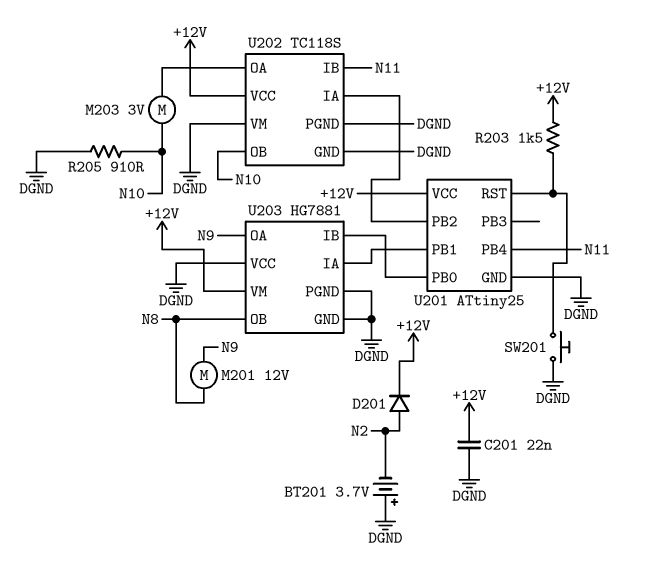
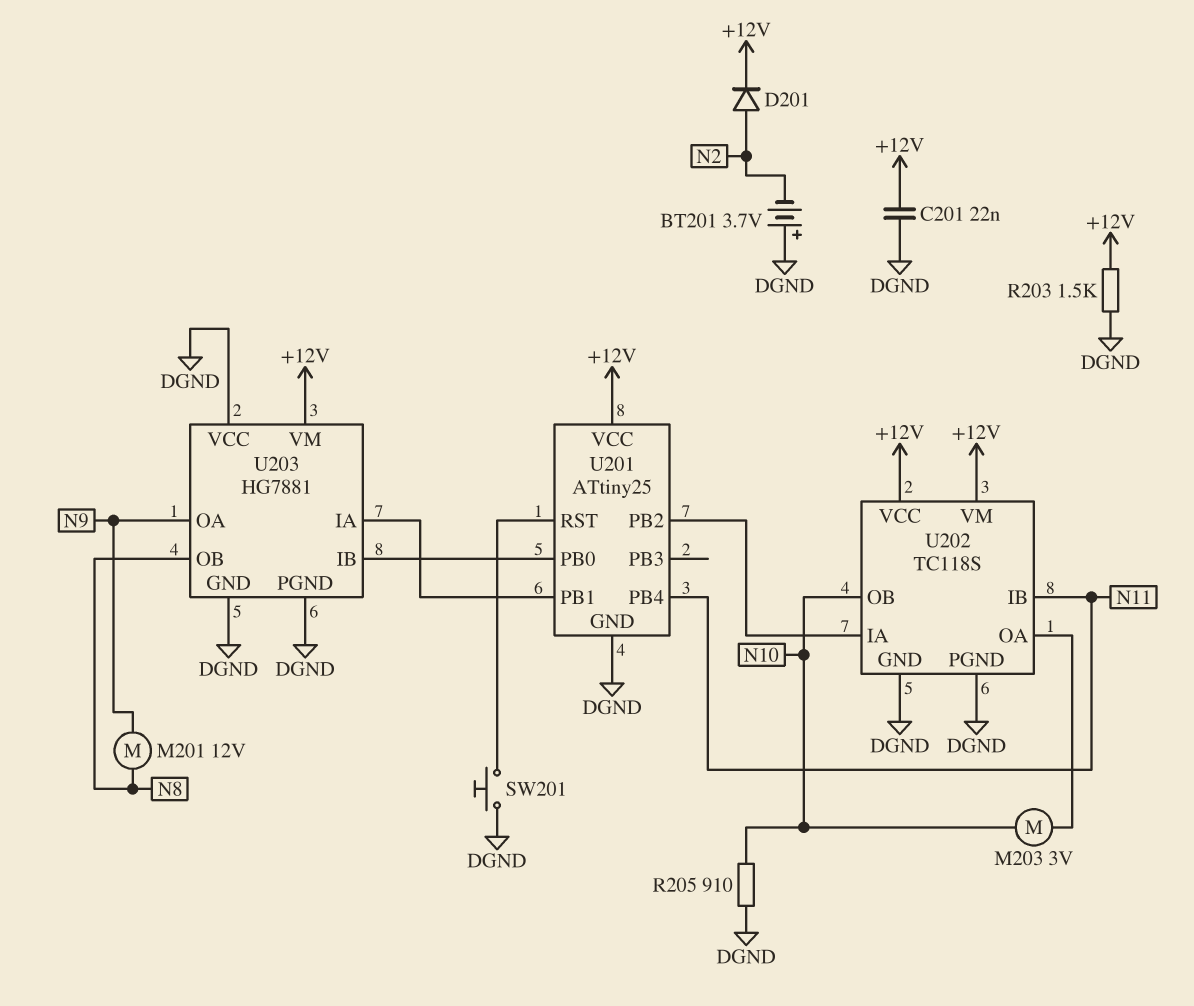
R203: 1.5k (+12V, U201/RST) -> 1.5k (+12V, DGND)
U202 pin VM: DGND -> +12V

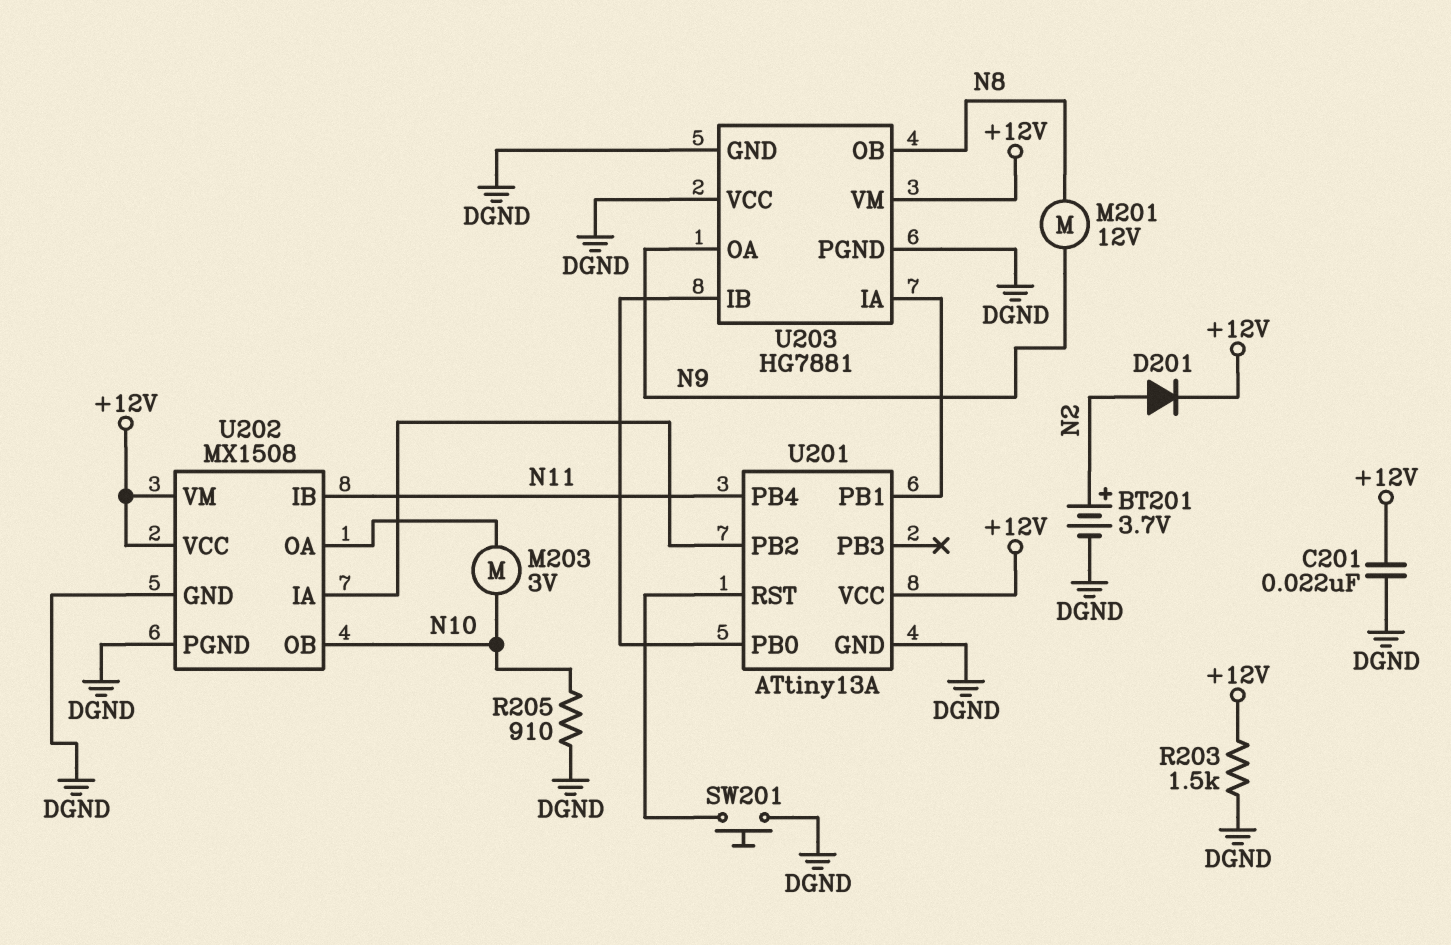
BT201: 3.7V (plus DGND, minus N2) -> 3.7V (plus N2, minus DGND)
U201: ATtiny25 -> ATtiny13A
U202: TC118S -> MX1508

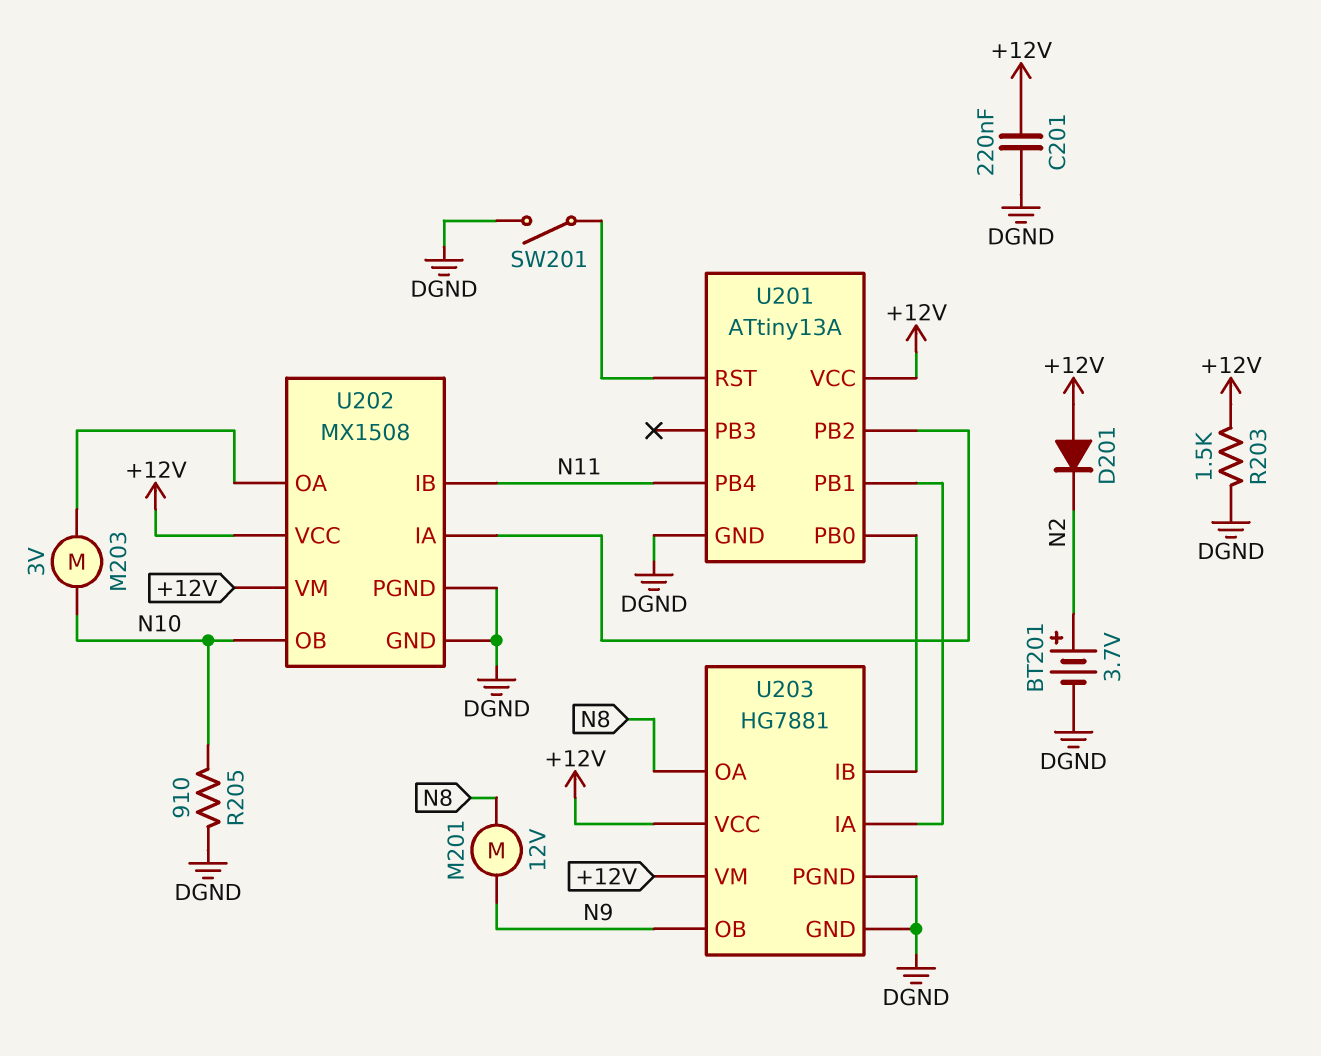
C201: 22nF (+12V, DGND) -> 220nF (+12V, DGND)
D201: diode (A N2, K +12V) -> diode (A +12V, K N2)
SW201: button (DGND, U201/RST) -> switch (DGND, U201/RST)
U203 pin OA: N9 -> N8
U203 pin OB: N8 -> N9
U203 pin VCC: DGND -> +12V

